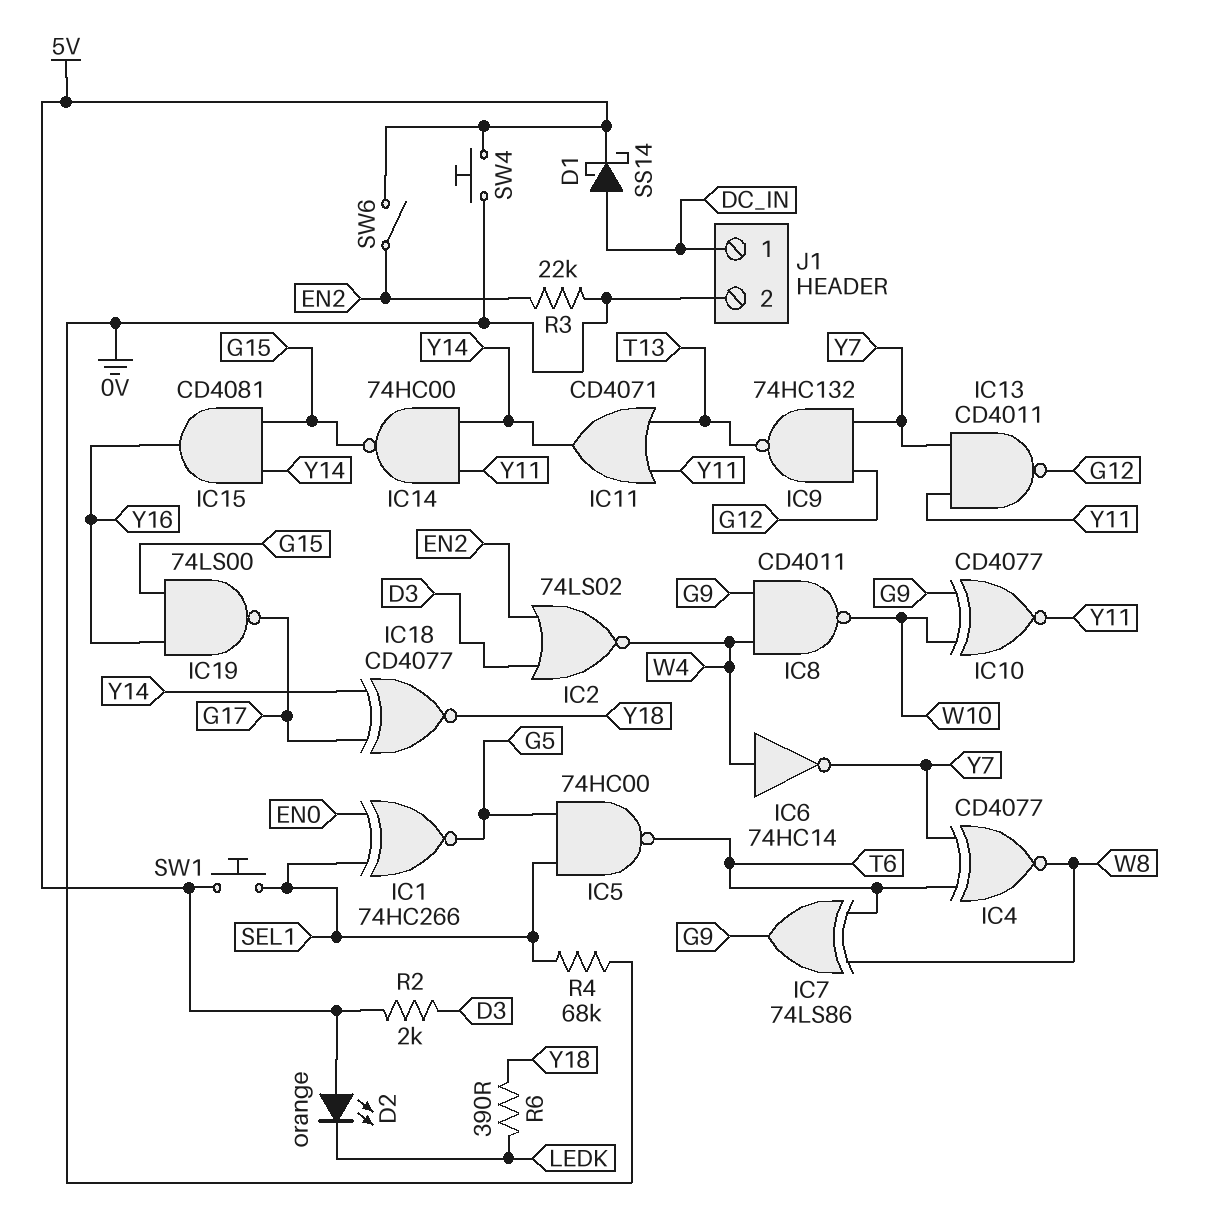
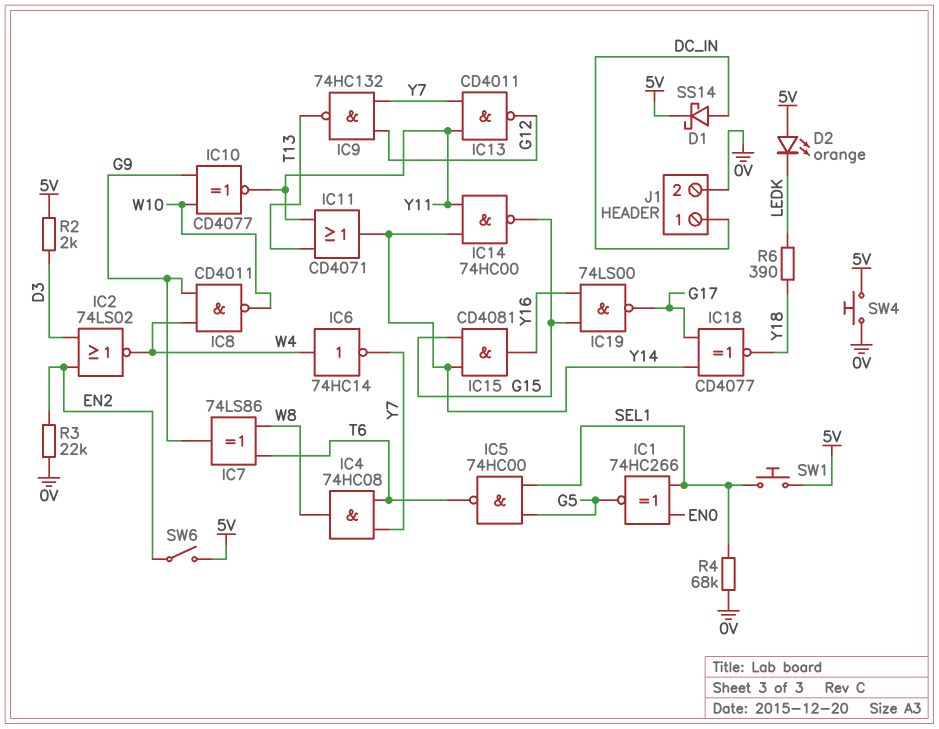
IC4: XNOR CD4077 (in T6, in Y7, out W8) -> AND 74HC08 (in T6, in Y7, out W8)

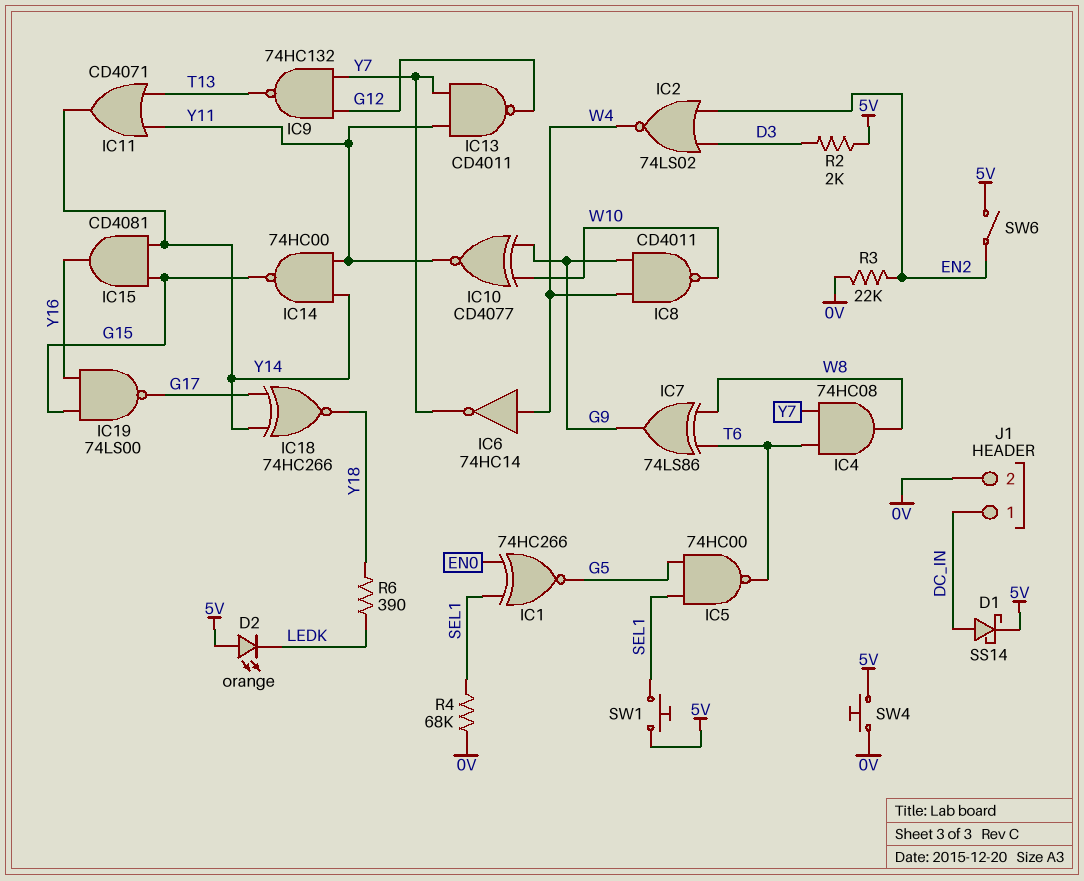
IC18: XNOR CD4077 (in G17, in Y14, out Y18) -> XNOR 74HC266 (in G17, in Y14, out Y18)

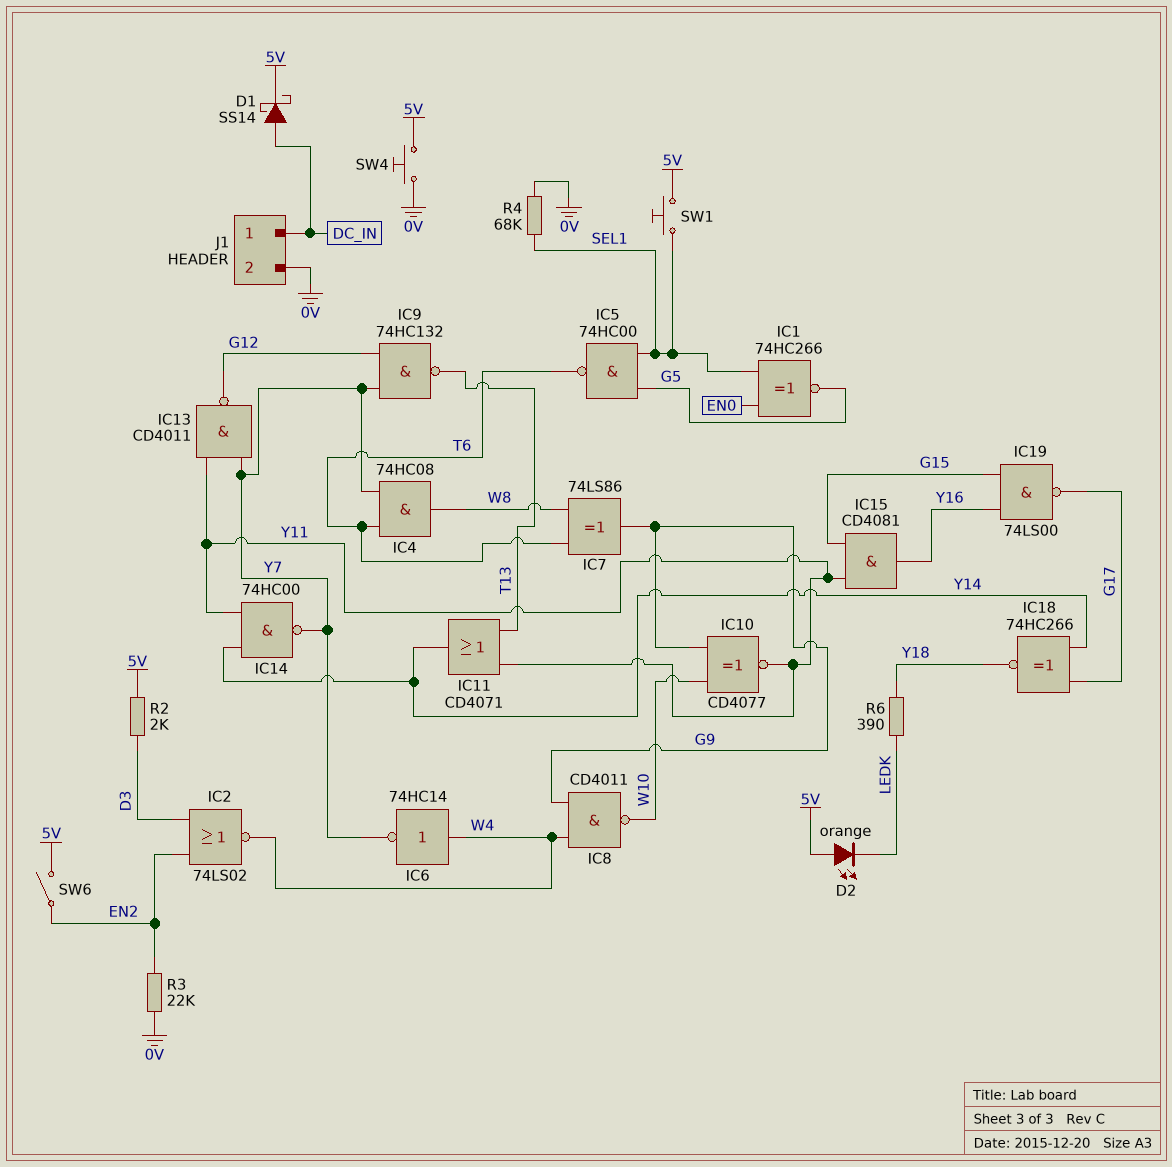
IC14: NAND 74HC00 (in Y11, in Y14, out G15) -> NAND 74HC00 (in Y11, in Y14, out Y7)
IC15: AND CD4081 (in G15, in Y14, out Y16) -> AND CD4081 (in G15, in Y11, out Y16)

